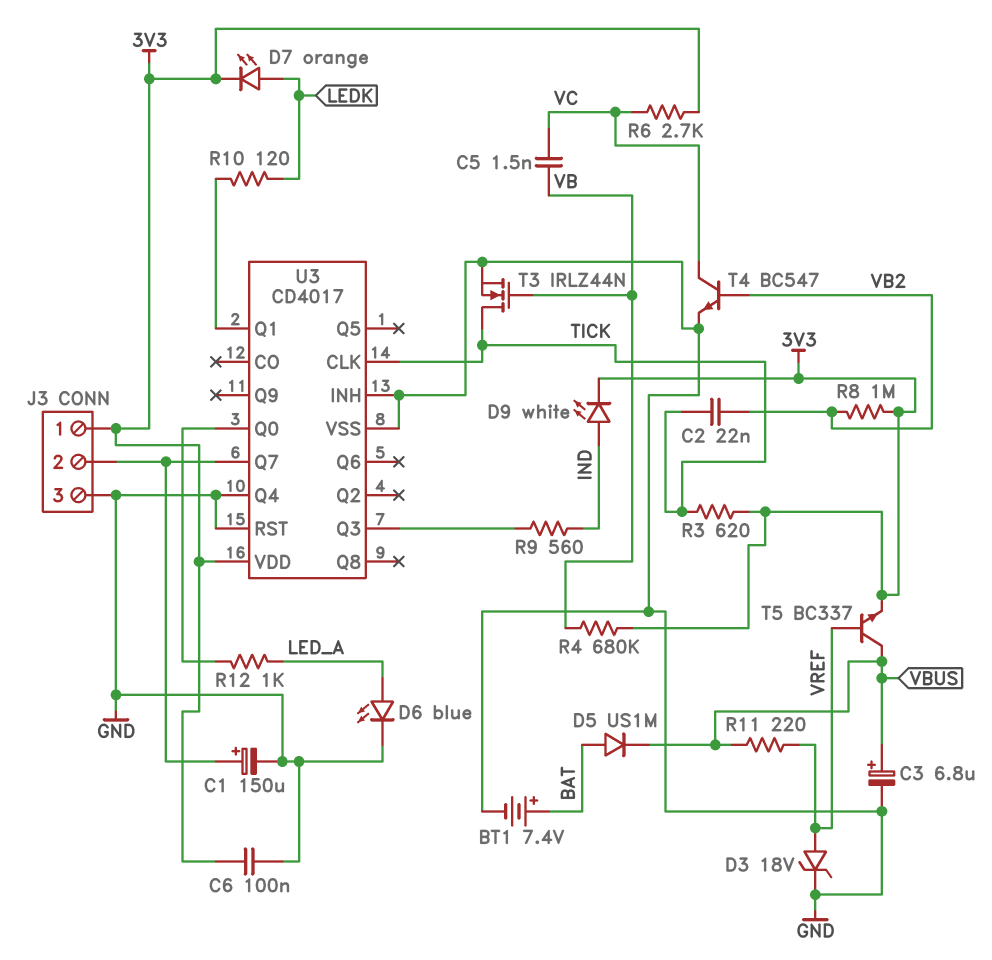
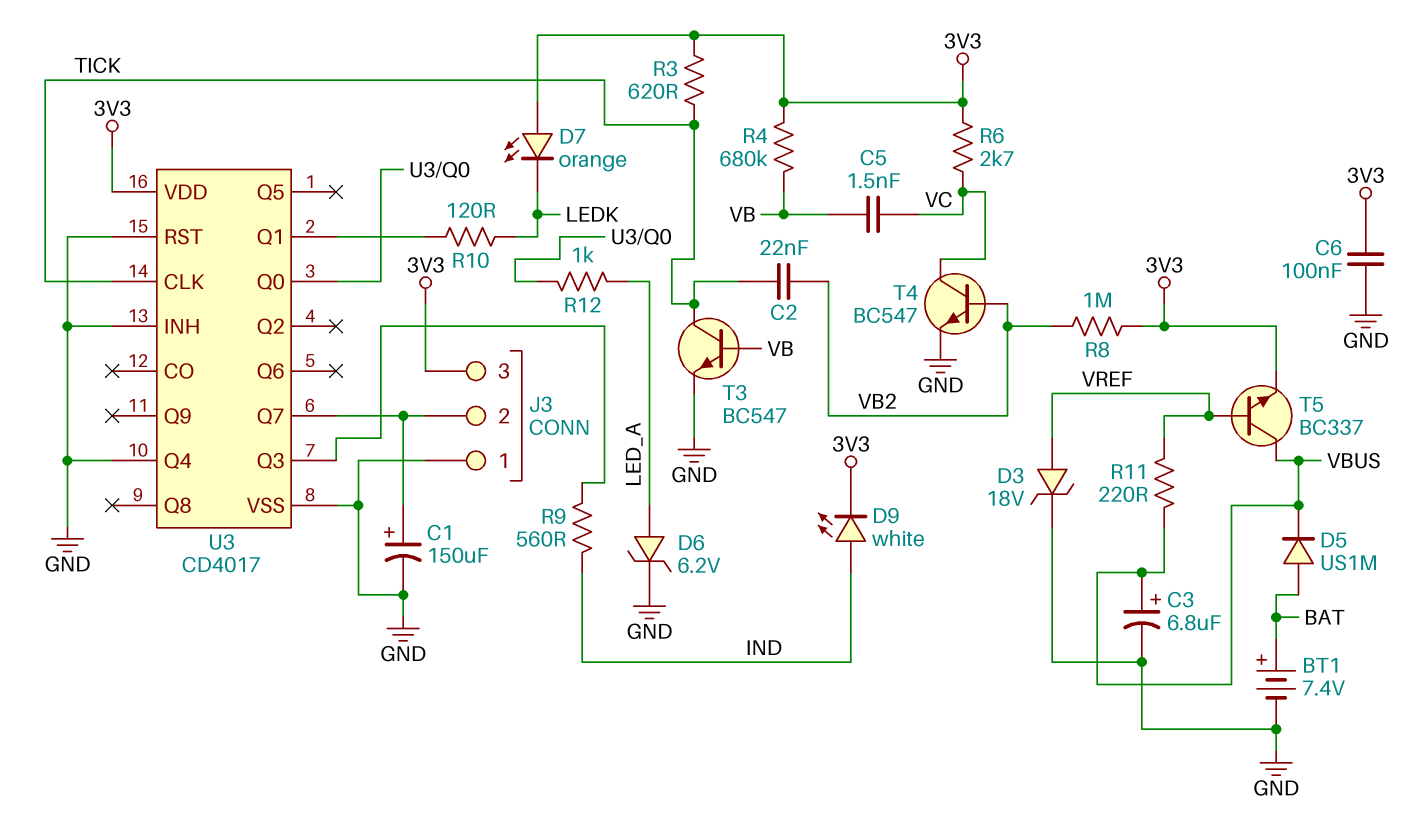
D6: LED blue (A LED_A, K GND) -> zener 6.2V (A LED_A, K GND)
D7: LED orange (A LEDK, K 3V3) -> LED orange (A 3V3, K LEDK)
J3 pin 1: 3V3 -> GND
J3 pin 3: GND -> 3V3
T3: NMOS IRLZ44N (G VB, D TICK, S GND) -> NPN BC547 (B VB, C TICK, E GND)

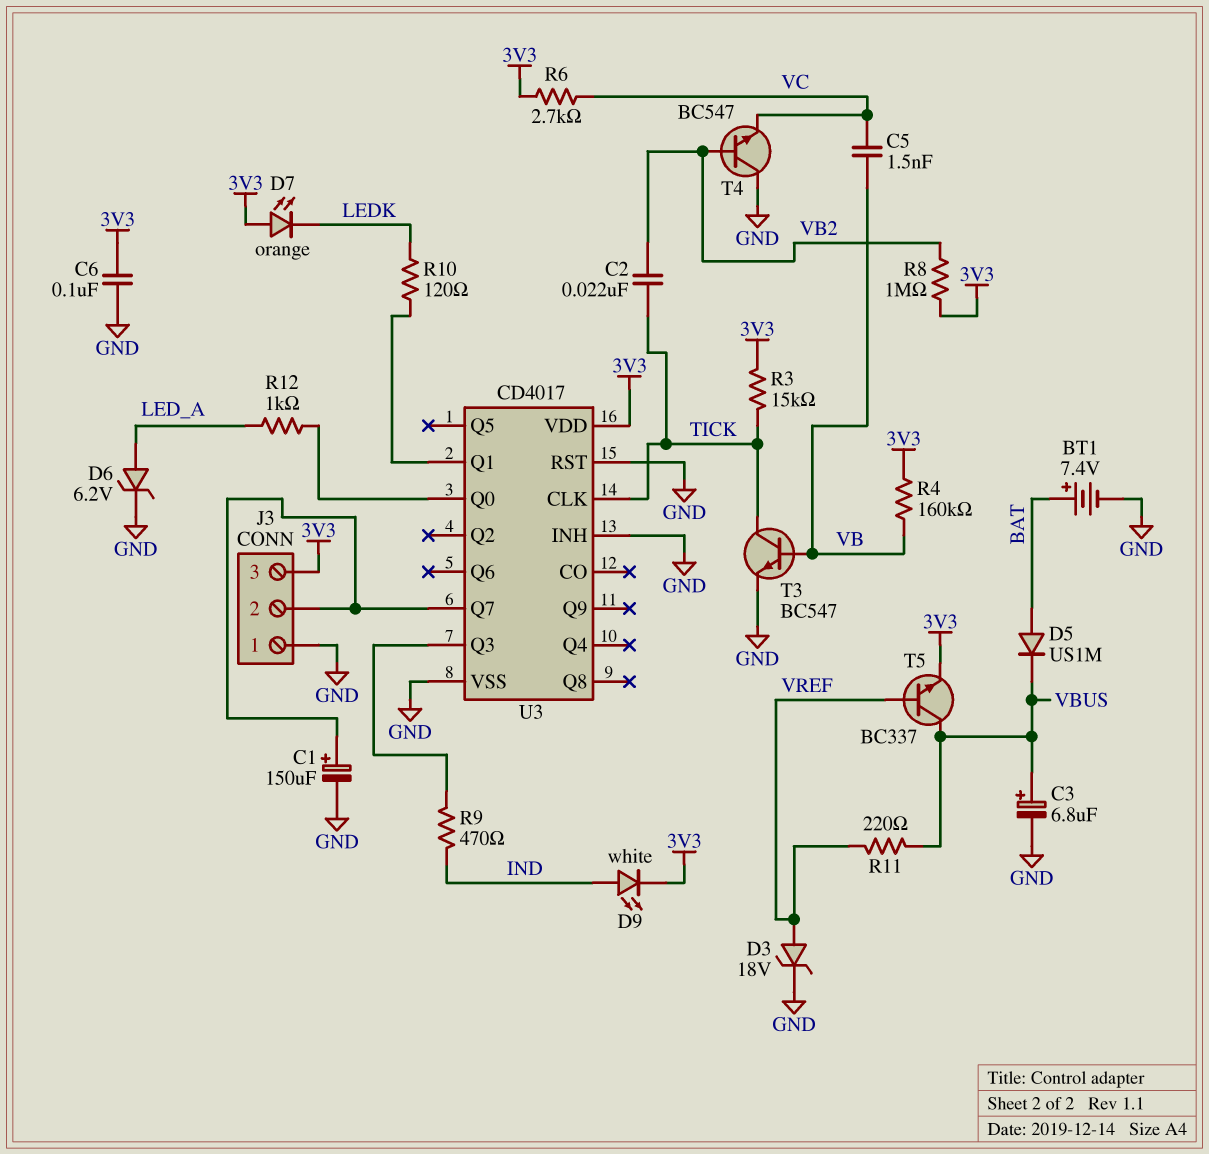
R3: 620 (3V3, TICK) -> 15k (3V3, TICK)
R4: 680k (3V3, VB) -> 160k (3V3, VB)
R9: 560 (IND, U3/Q3) -> 470 (IND, U3/Q3)
T4: NPN BC547 (B VB2, C VC, E GND) -> NPN BC547 (B VB2, C GND, E VC)
U3 pin Q4: GND -> none

